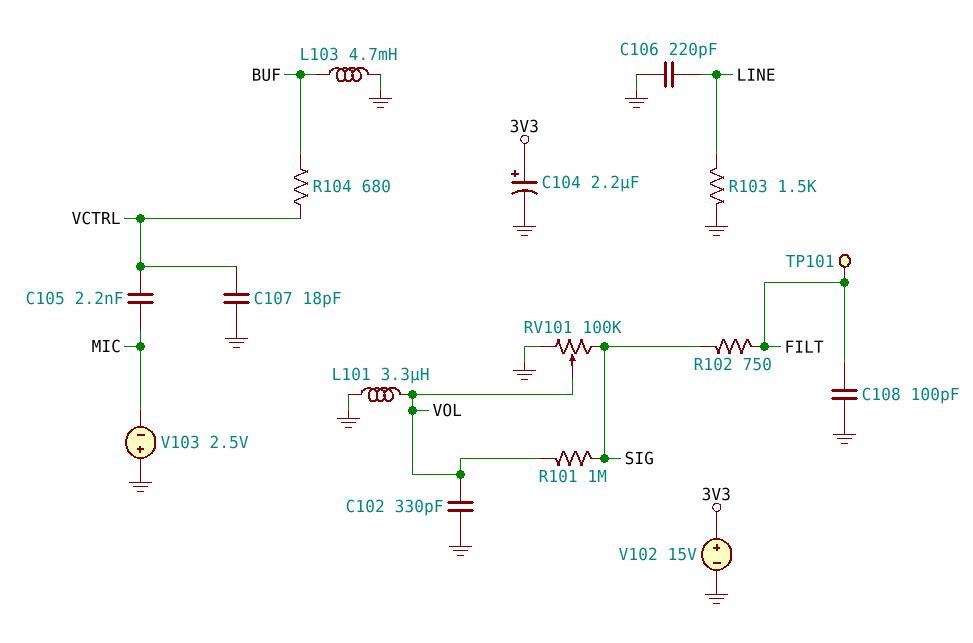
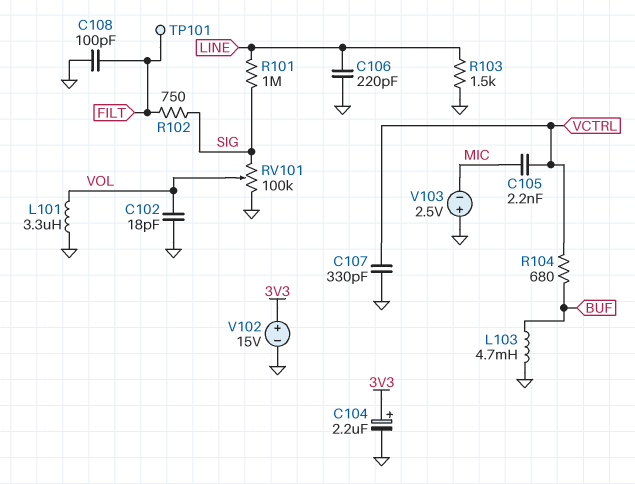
C102: 330pF (GND, VOL) -> 18pF (GND, VOL)
C107: 18pF (GND, VCTRL) -> 330pF (GND, VCTRL)
R101: 1M (SIG, VOL) -> 1M (LINE, SIG)

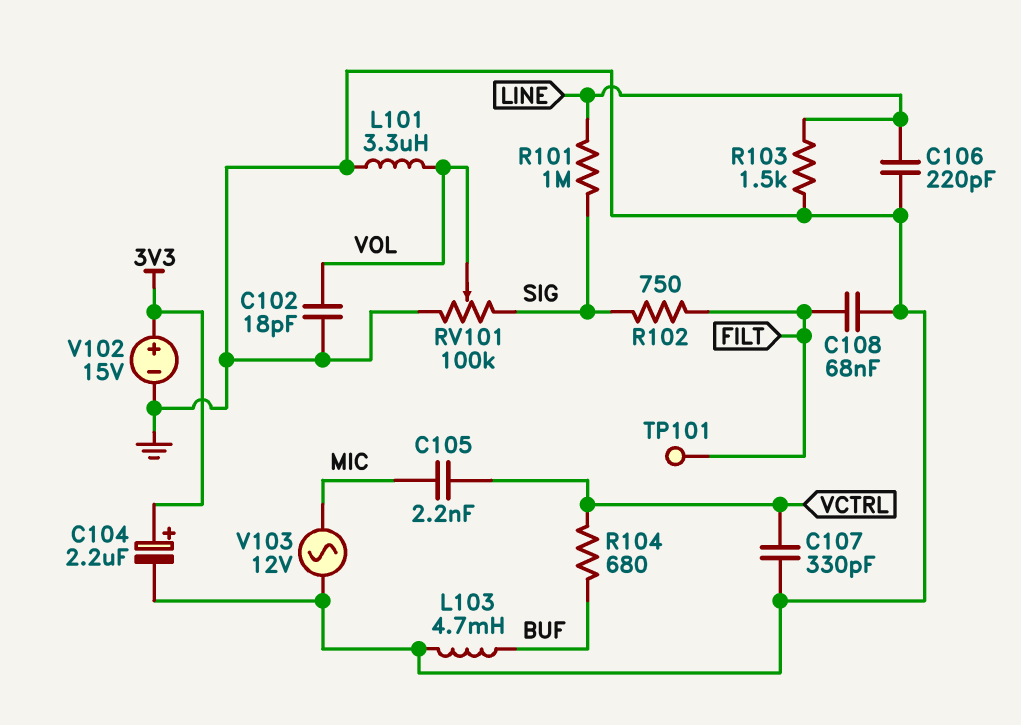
C108: 100pF (FILT, GND) -> 68nF (FILT, GND)
V103: 2.5V (plus GND, minus MIC) -> AC 12V (GND, MIC)

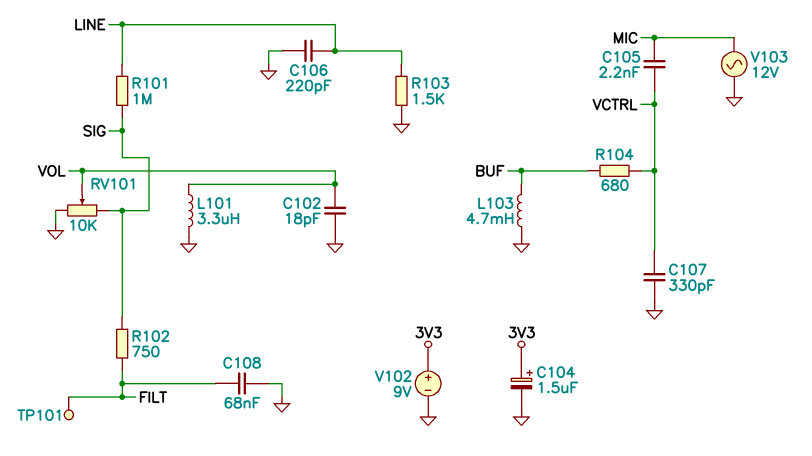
C104: 2.2uF (plus 3V3, minus GND) -> 1.5uF (plus 3V3, minus GND)
RV101: 100k (GND, SIG, wiper VOL) -> 10k (GND, SIG, wiper VOL)
V102: 15V (plus 3V3, minus GND) -> 9V (plus 3V3, minus GND)

